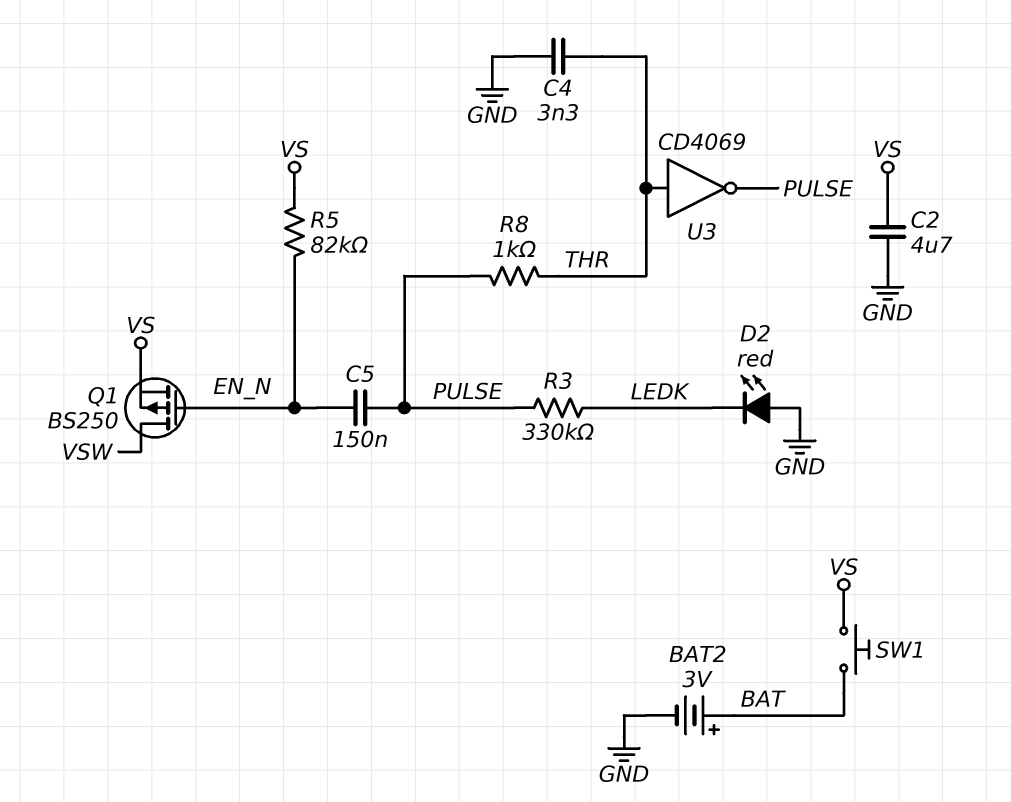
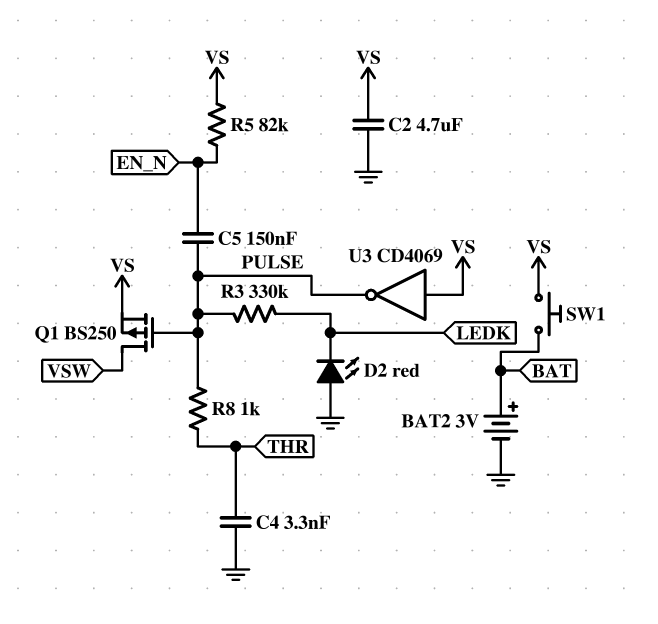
Q1: PMOS BS250 (G EN_N, D VSW, S VS) -> PMOS BS250 (G PULSE, D VSW, S VS)
U3: NOT CD4069 (in THR, out PULSE) -> NOT CD4069 (in VS, out PULSE)

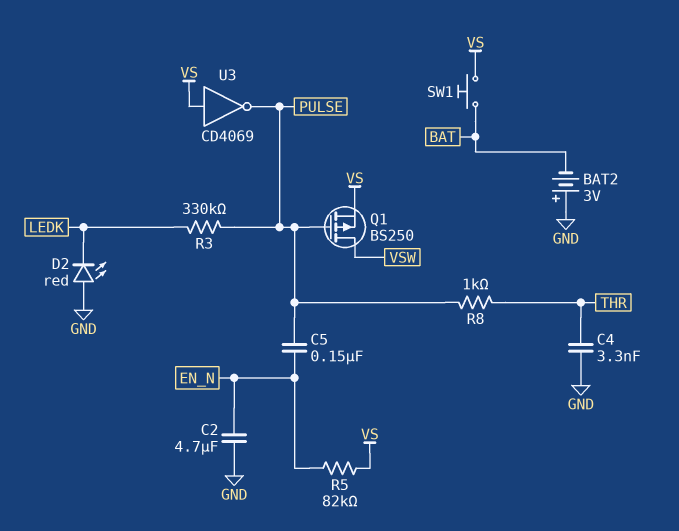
BAT2: 3V (plus BAT, minus GND) -> 3V (plus GND, minus BAT)
C2: 4.7uF (GND, VS) -> 4.7uF (EN_N, GND)

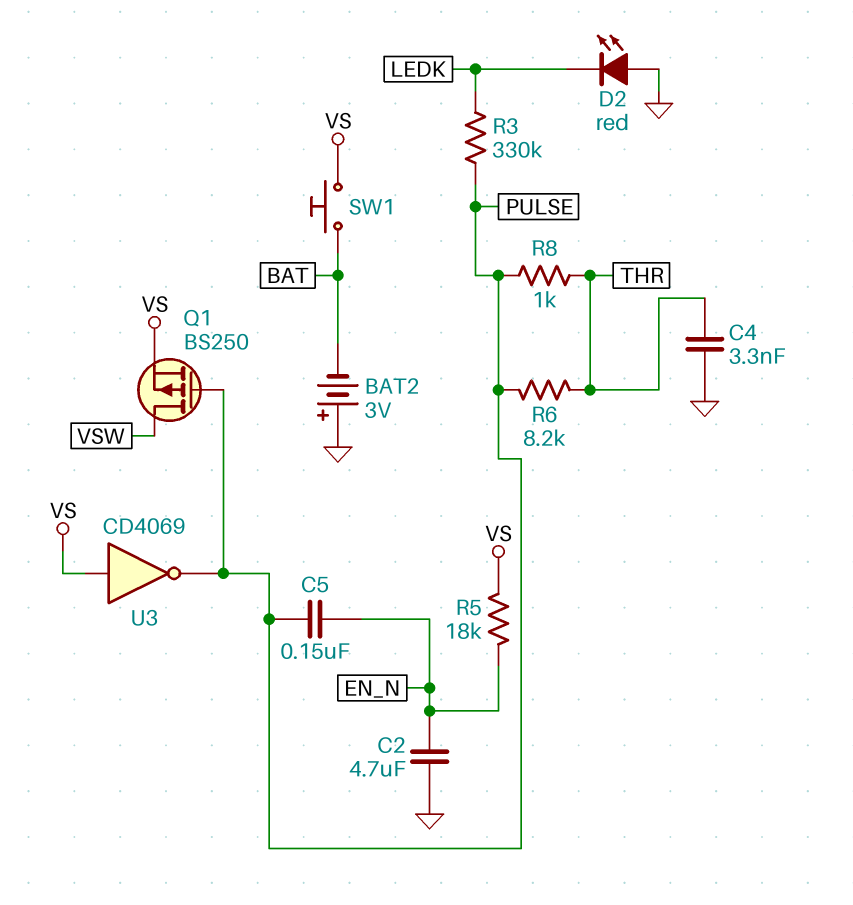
R5: 82k (EN_N, VS) -> 18k (EN_N, VS)
R6: none -> 8.2k (PULSE, THR)

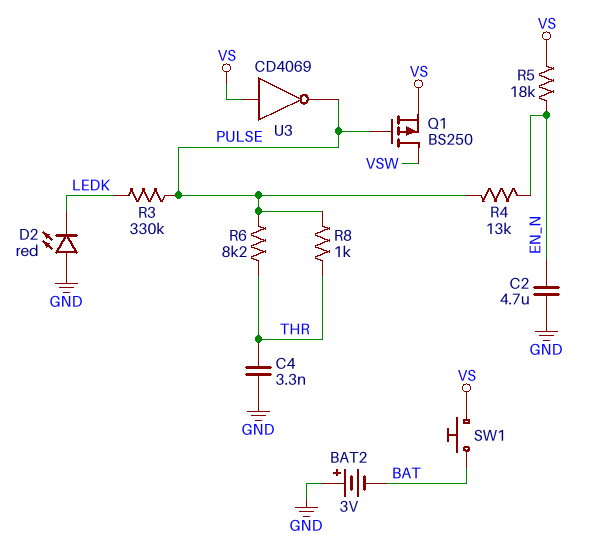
C5: 150nF (EN_N, PULSE) -> none
R4: none -> 13k (EN_N, PULSE)

